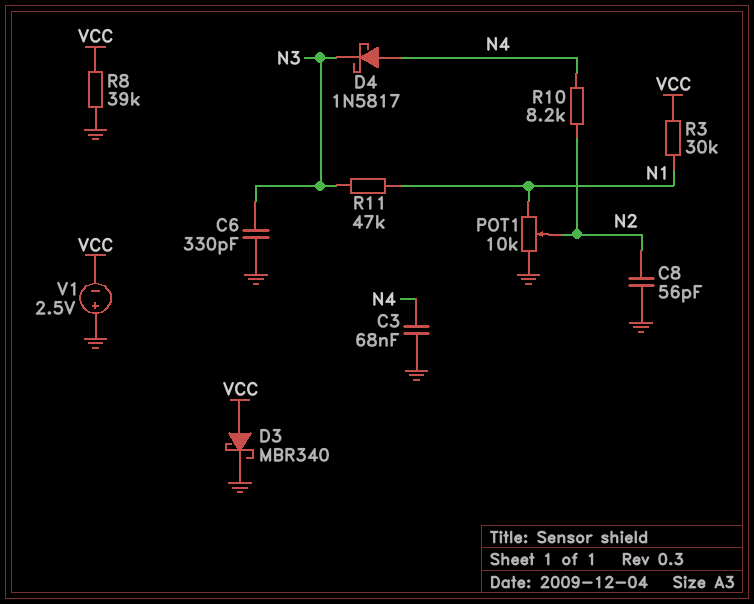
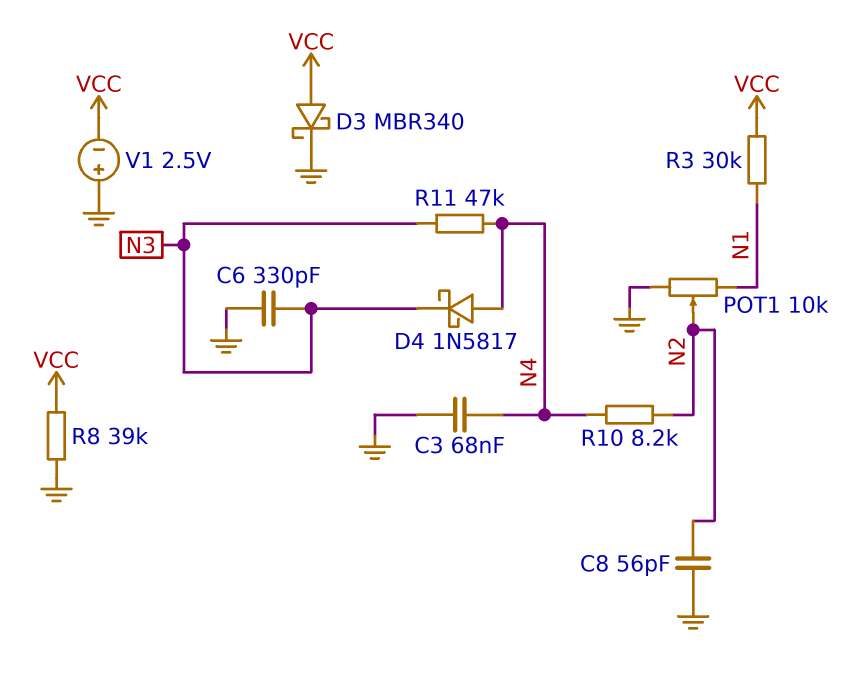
R11: 47k (N1, N3) -> 47k (N3, N4)

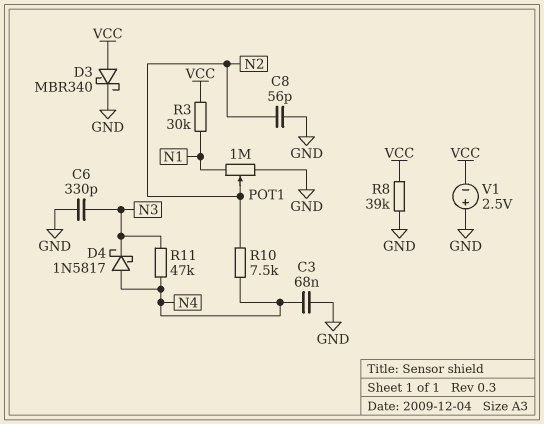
POT1: 10k (GND, N1, wiper N2) -> 1M (GND, N1, wiper N2)
R10: 8.2k (N2, N4) -> 7.5k (N2, N4)

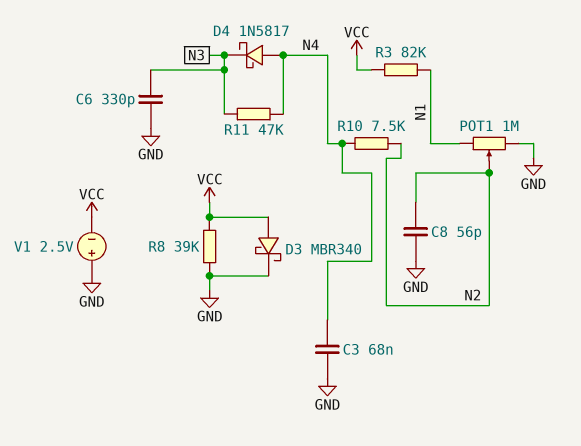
R3: 30k (N1, VCC) -> 82k (N1, VCC)

